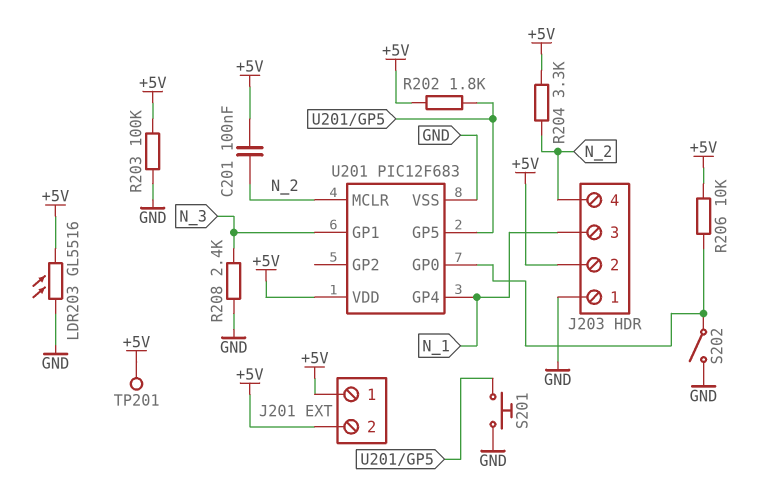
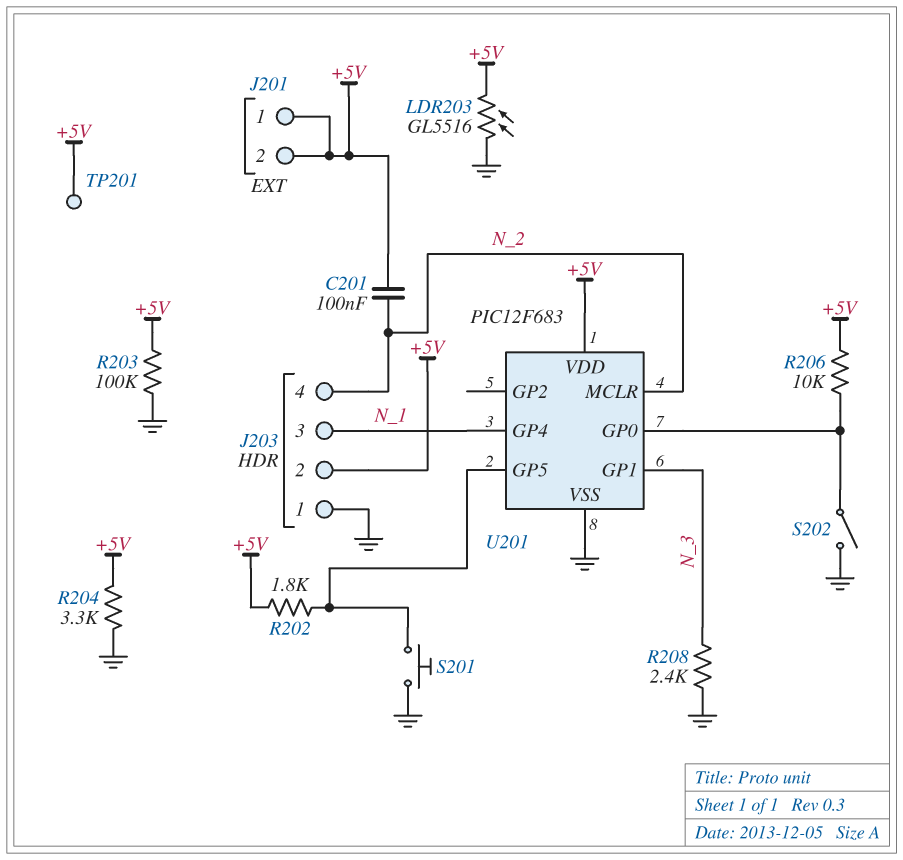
R204: 3.3k (+5V, N_2) -> 3.3k (+5V, GND)

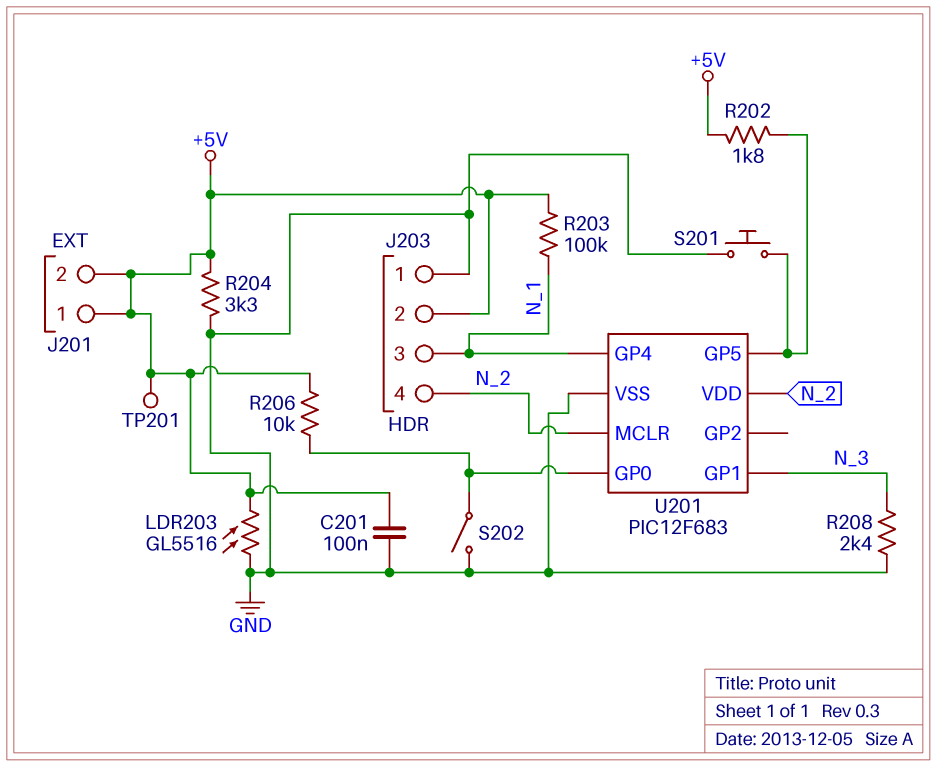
C201: 100nF (+5V, N_2) -> 100nF (+5V, GND)
R203: 100k (+5V, GND) -> 100k (+5V, N_1)
U201 pin VDD: +5V -> N_2

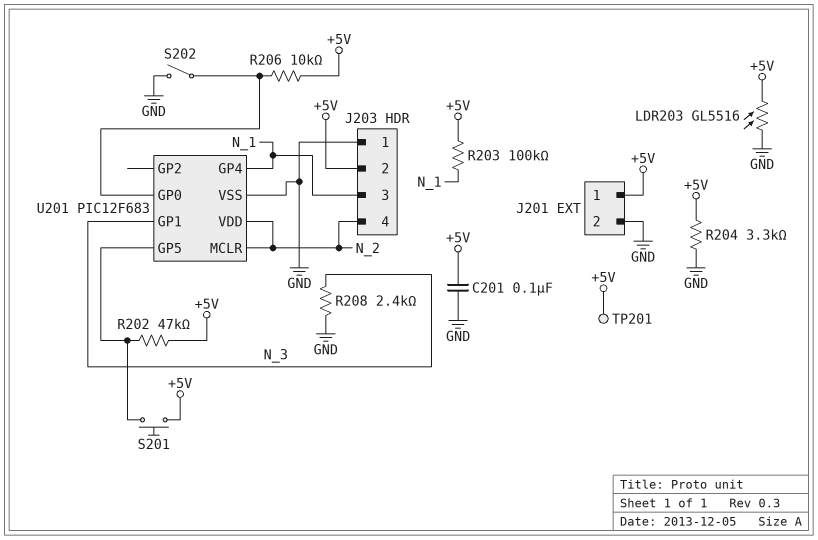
J201 pin 2: +5V -> GND
R202: 1.8k (+5V, U201/GP5) -> 47k (+5V, U201/GP5)
S201: button (GND, U201/GP5) -> button (+5V, U201/GP5)

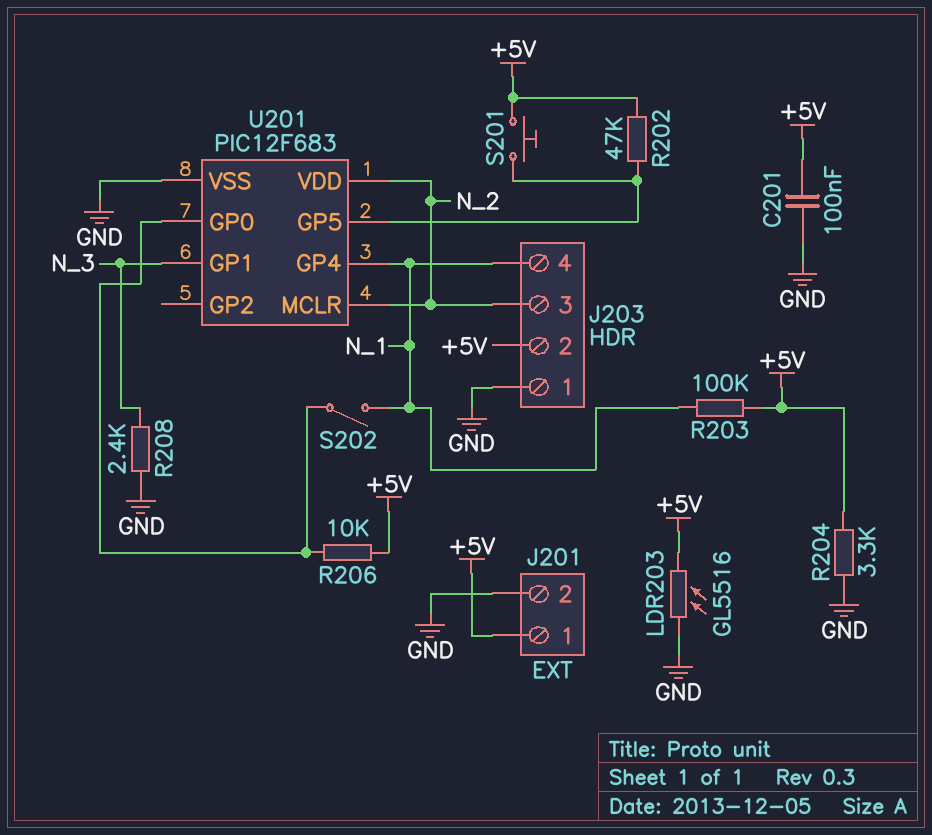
J203 pin 3: N_1 -> N_2
J203 pin 4: N_2 -> N_1
S202: switch (GND, U201/GP0) -> switch (N_1, U201/GP0)
TP201: test point (+5V) -> none

